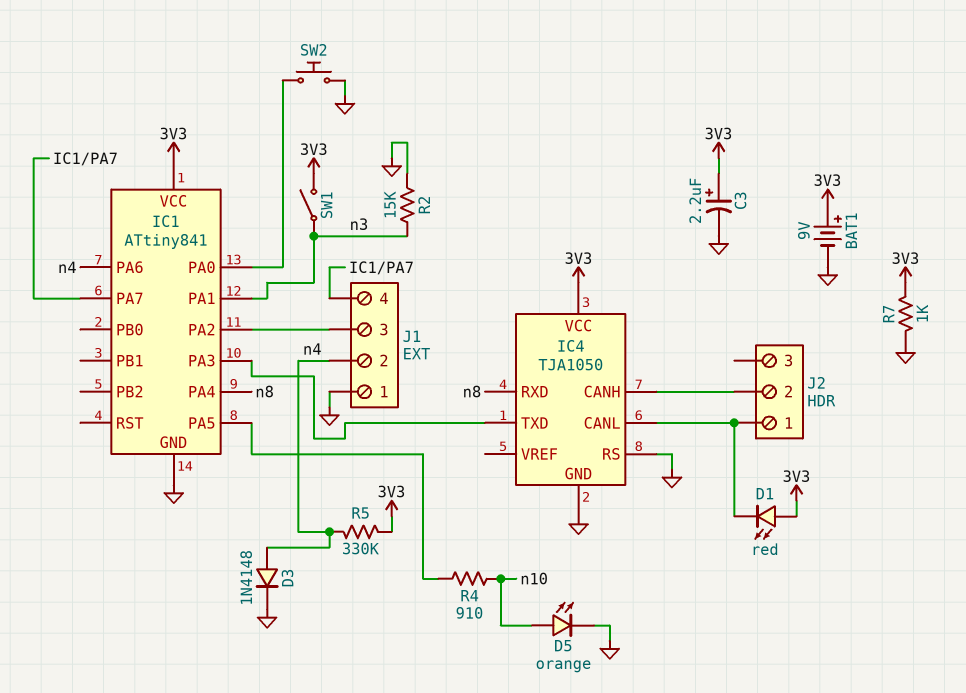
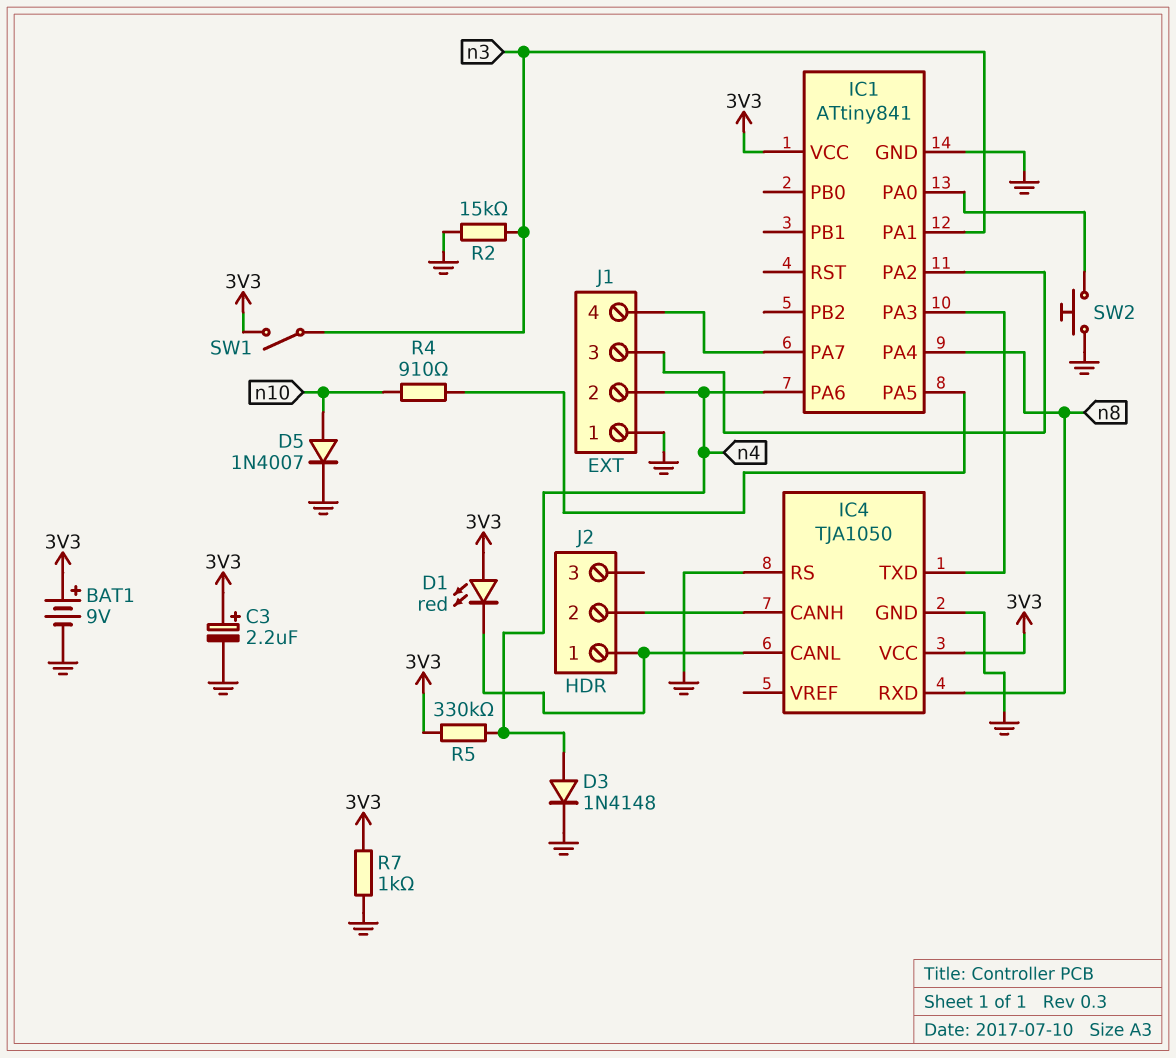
D5: LED orange (A n10, K GND) -> diode 1N4007 (A n10, K GND)

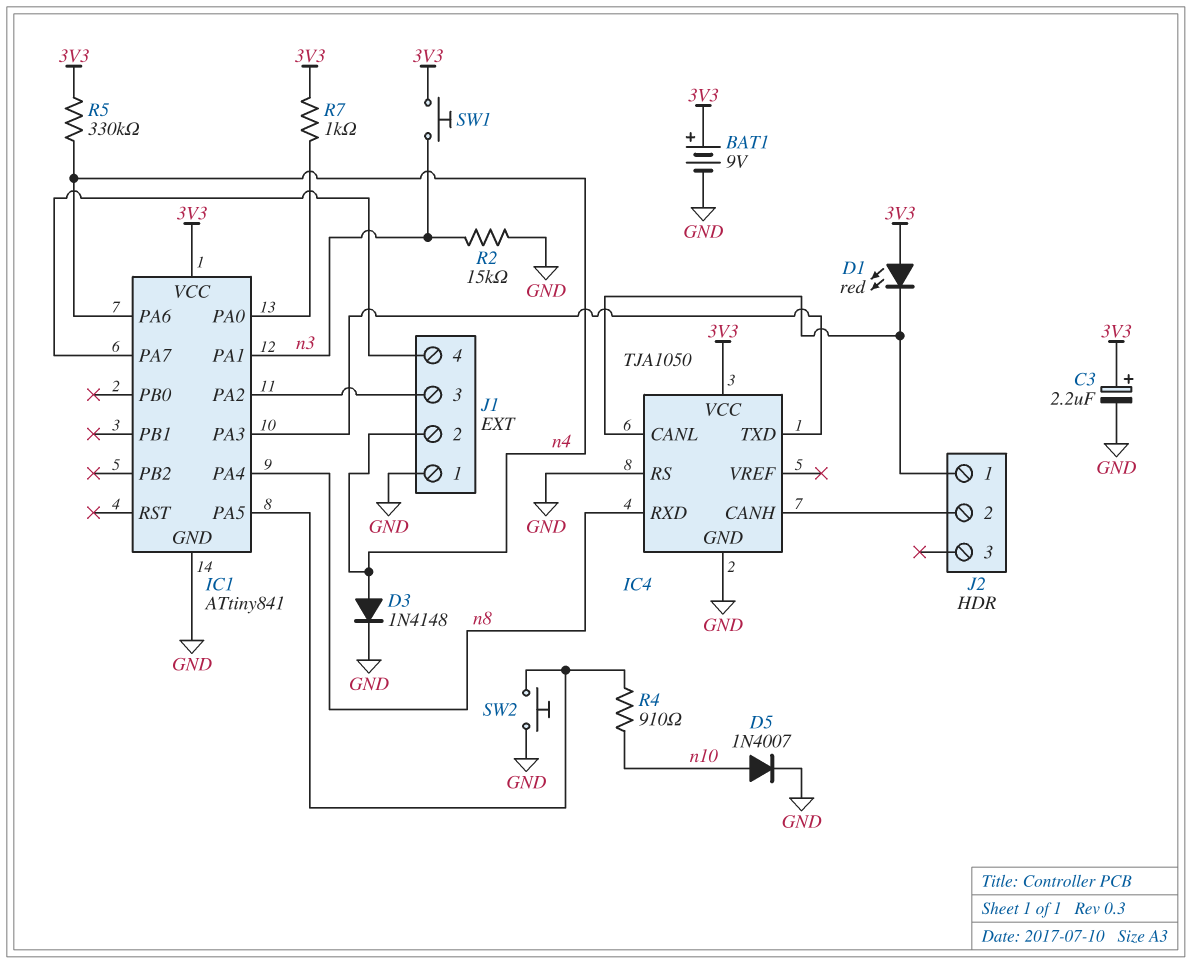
R7: 1k (3V3, GND) -> 1k (3V3, IC1/PA0)
SW1: switch (3V3, n3) -> button (3V3, n3)
SW2: button (GND, IC1/PA0) -> button (GND, IC1/PA5)

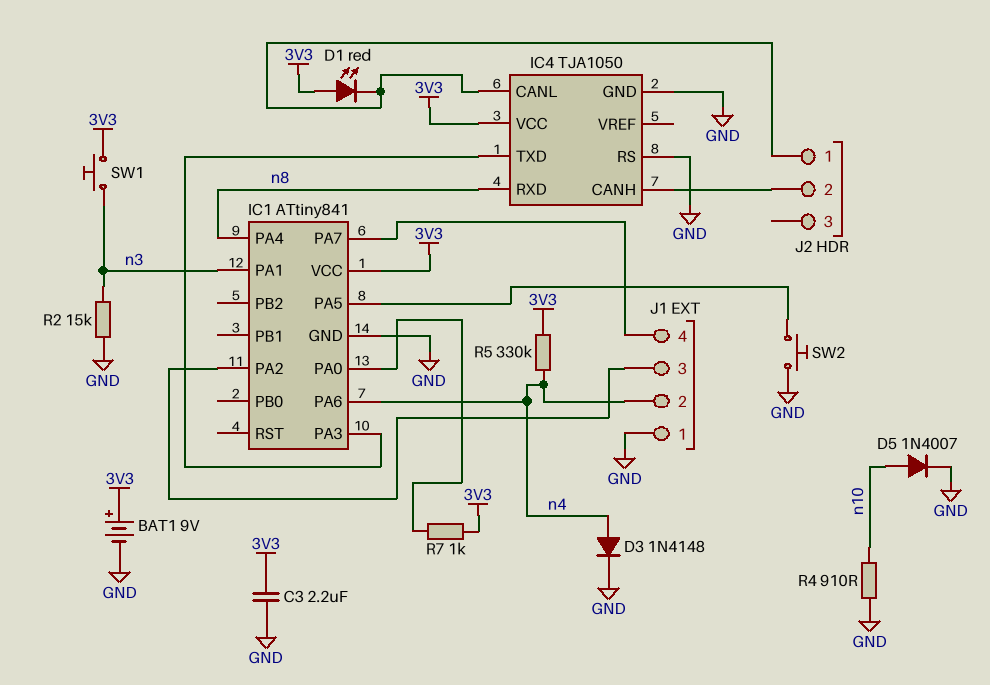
C3: 2.2uF (plus 3V3, minus GND) -> 2.2uF (3V3, GND)
R4: 910 (IC1/PA5, n10) -> 910 (GND, n10)

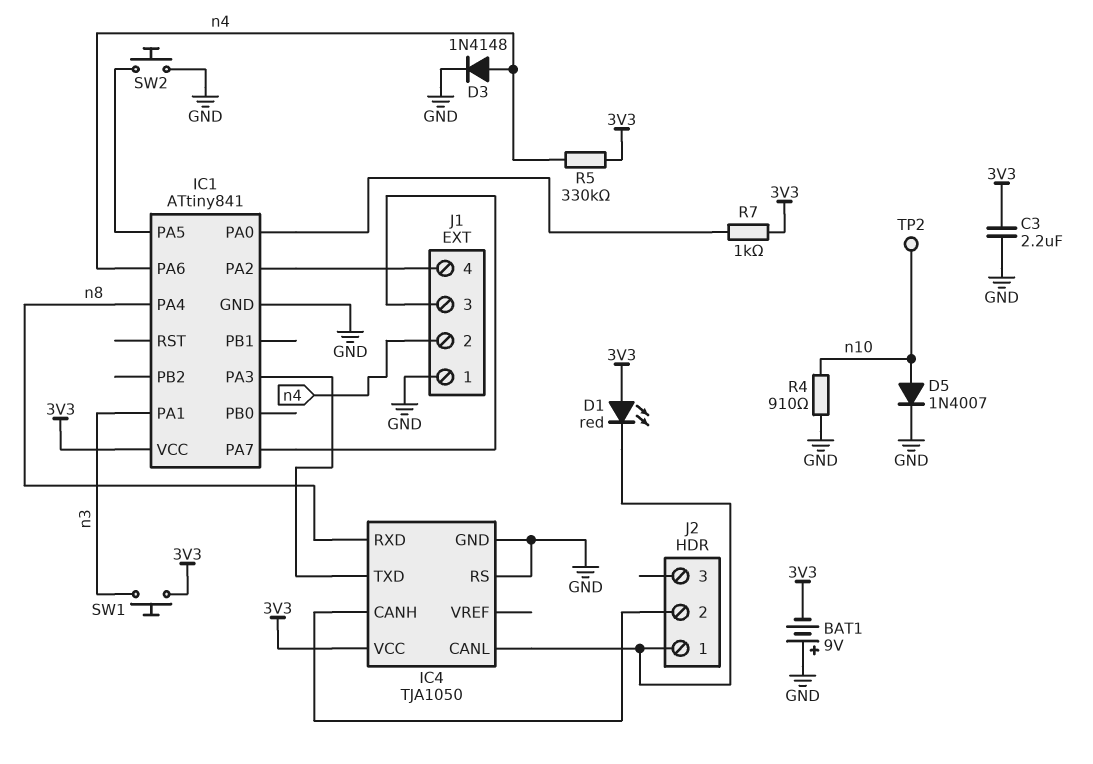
BAT1: 9V (plus 3V3, minus GND) -> 9V (plus GND, minus 3V3)
J1 pin 3: IC1/PA2 -> IC1/PA7
J1 pin 4: IC1/PA7 -> IC1/PA2
R2: 15k (GND, n3) -> none
TP2: none -> test point (n10)

